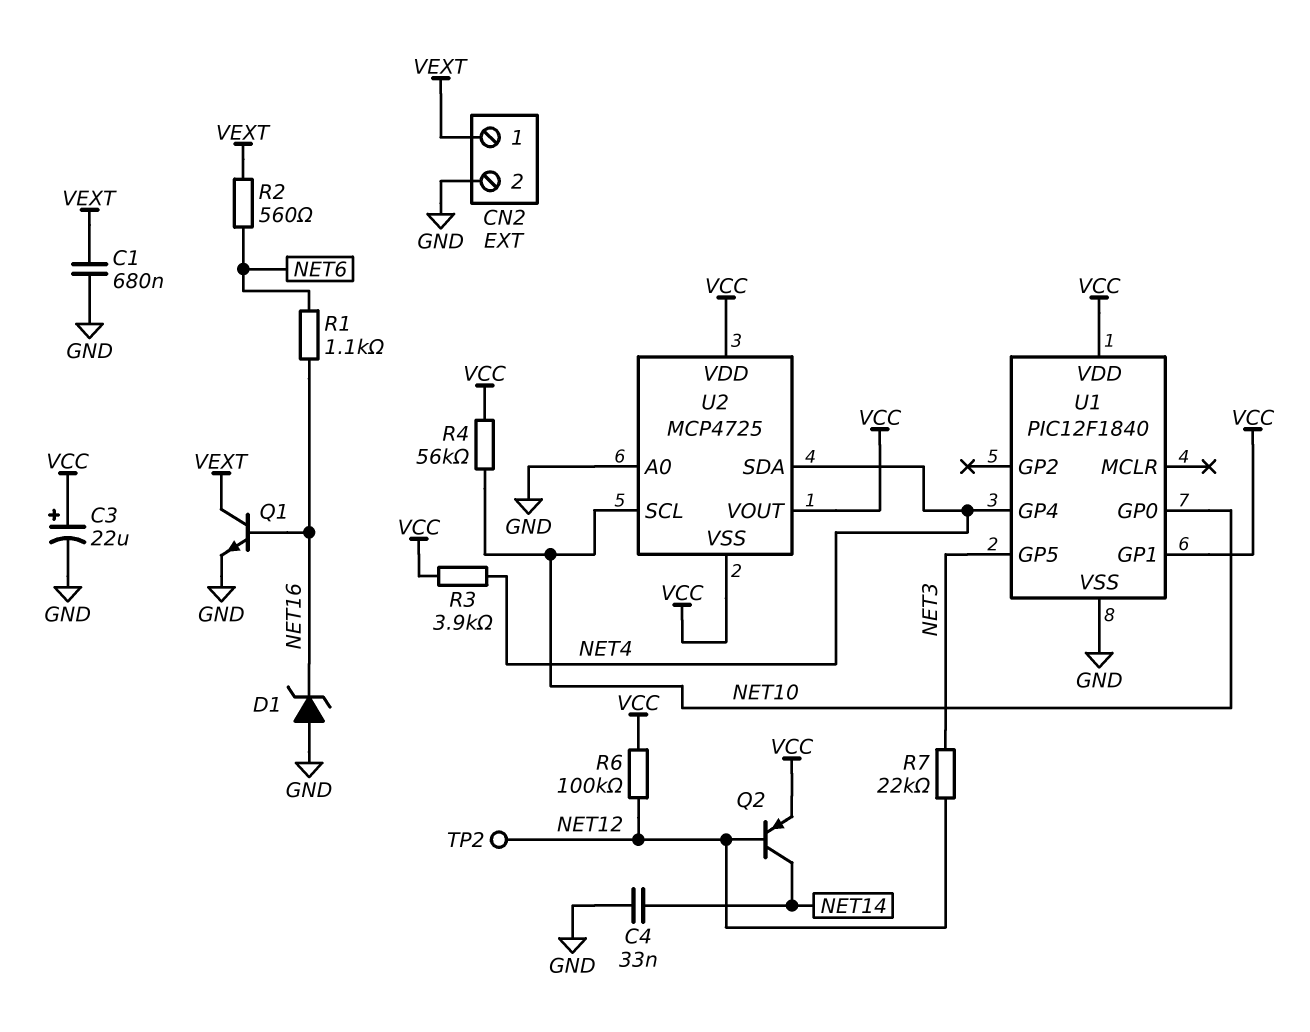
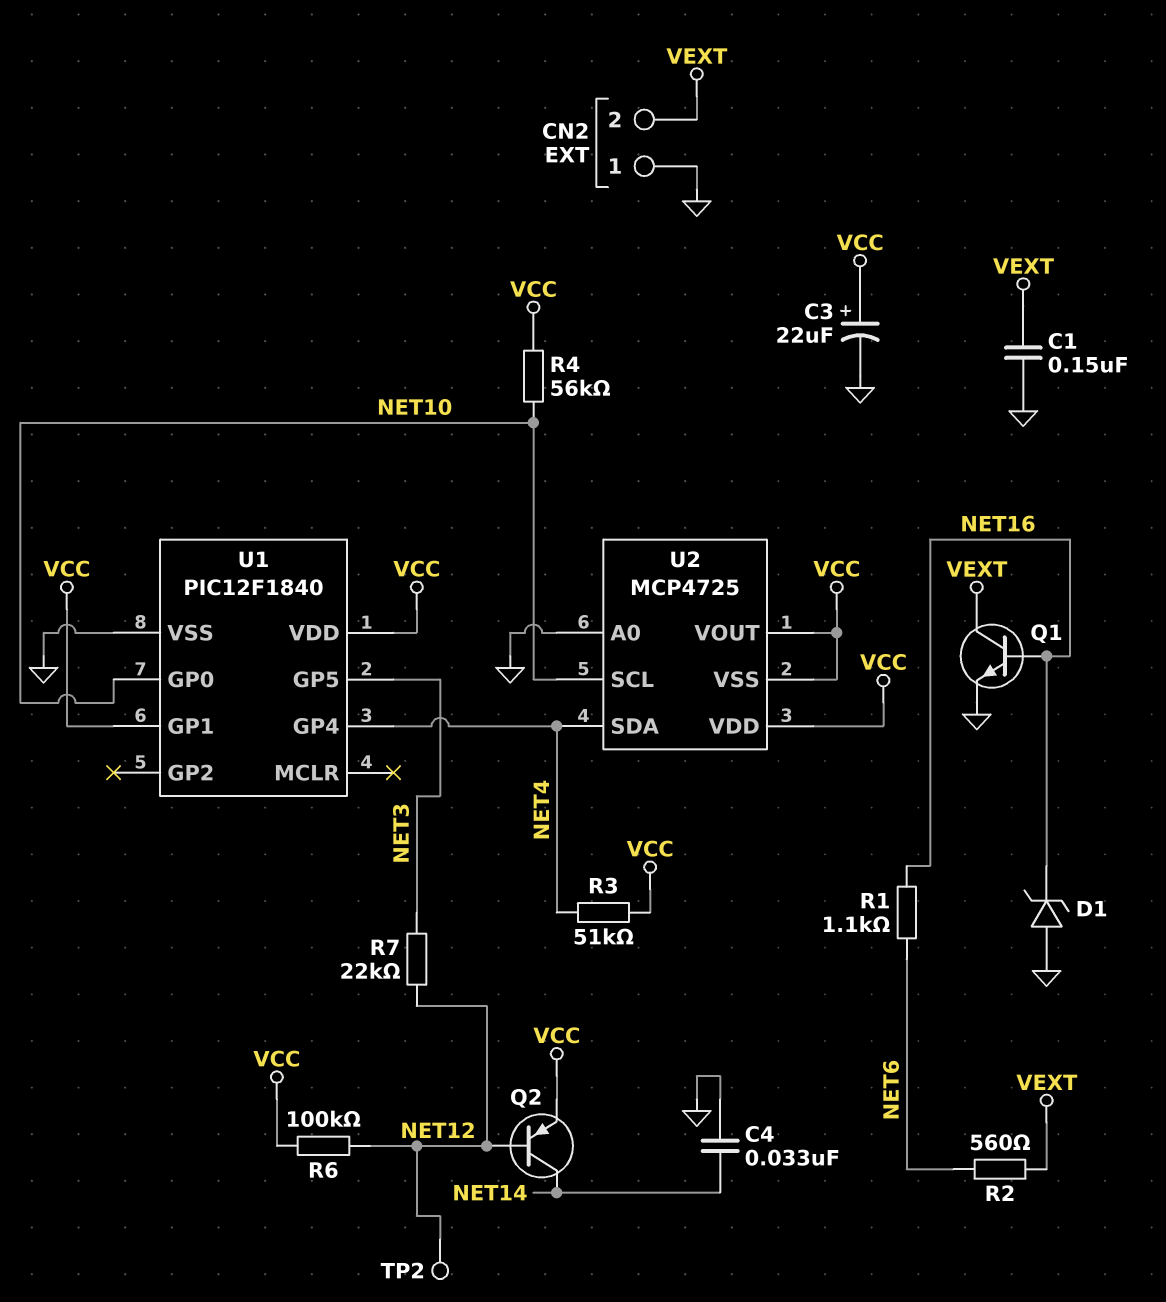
C1: 680nF (GND, VEXT) -> 150nF (GND, VEXT)
CN2 pin 1: VEXT -> GND
CN2 pin 2: GND -> VEXT
R3: 3.9k (NET4, VCC) -> 51k (NET4, VCC)

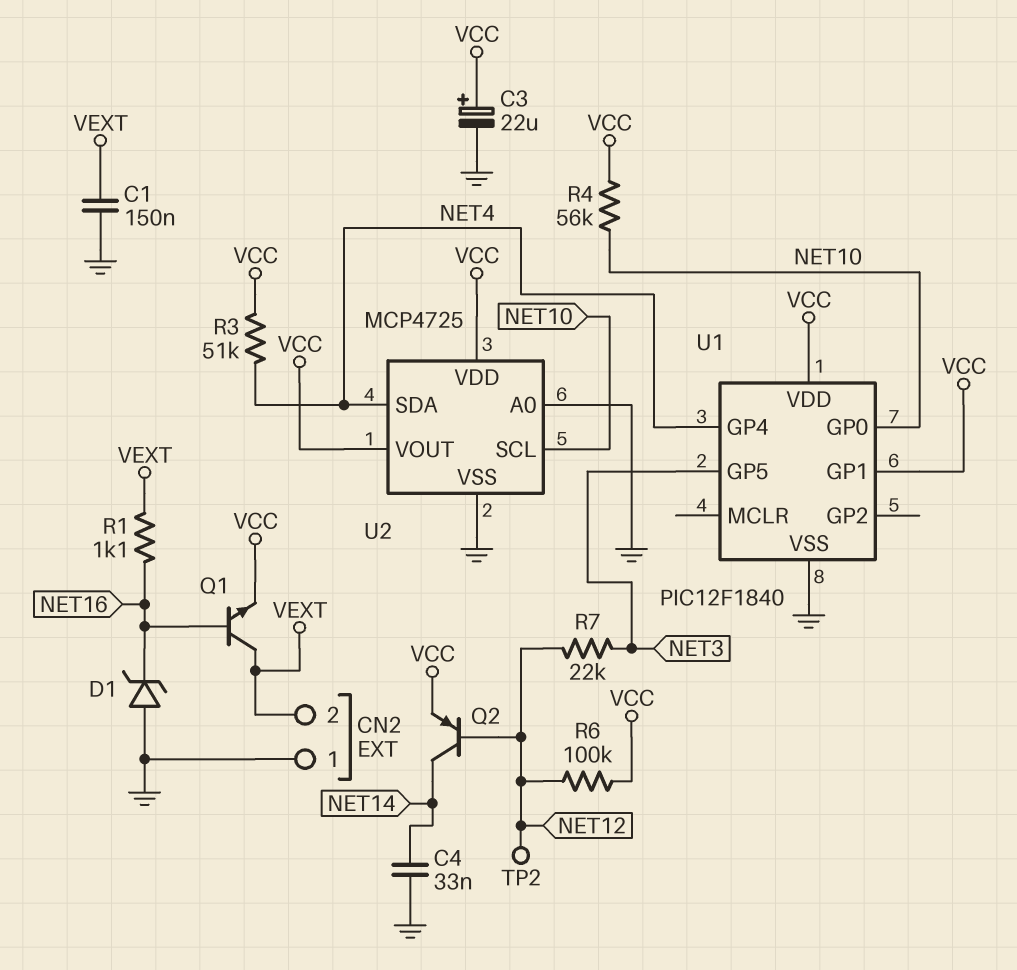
Q1: NPN (B NET16, C VEXT, E GND) -> NPN (B NET16, C VEXT, E VCC)
R1: 1.1k (NET6, NET16) -> 1.1k (NET16, VEXT)
R2: 560 (NET6, VEXT) -> none
U2 pin VSS: VCC -> GND

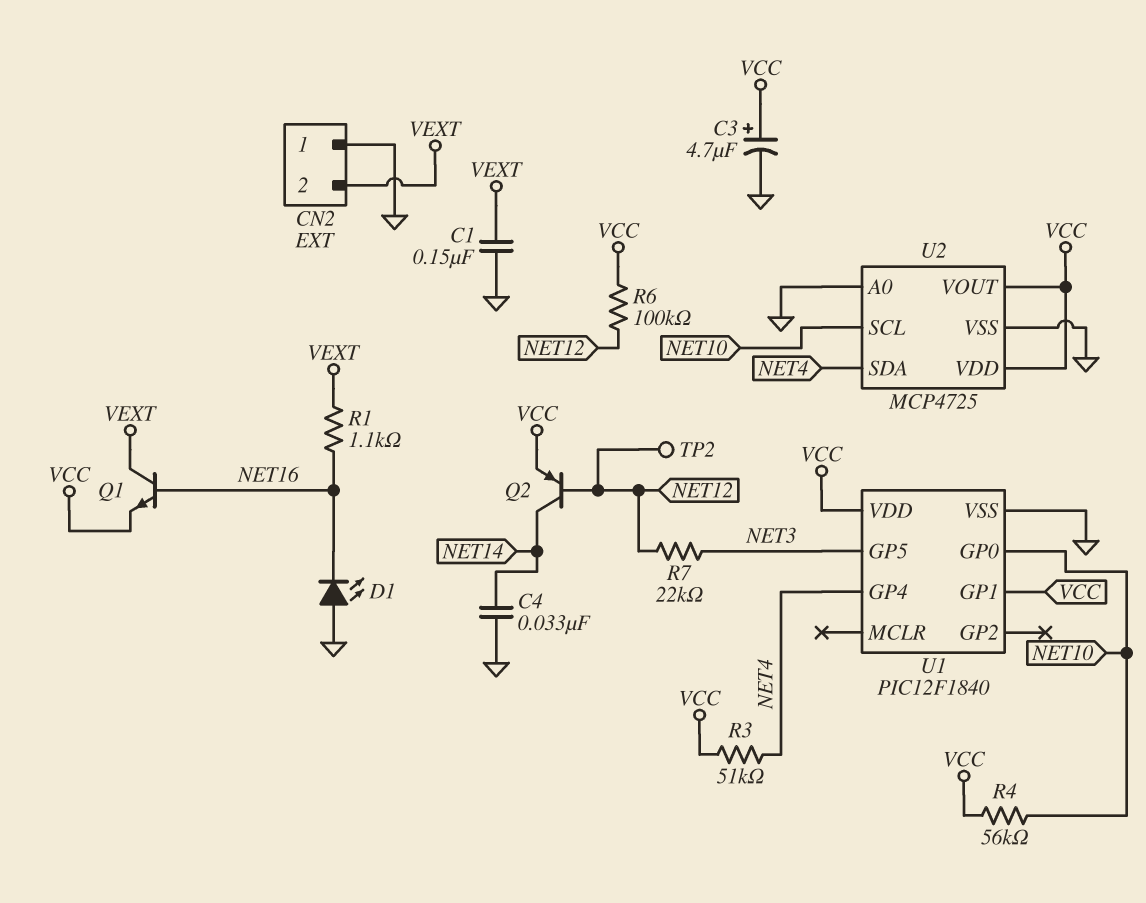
C3: 22uF (plus VCC, minus GND) -> 4.7uF (plus VCC, minus GND)
D1: zener (A GND, K NET16) -> LED (A GND, K NET16)

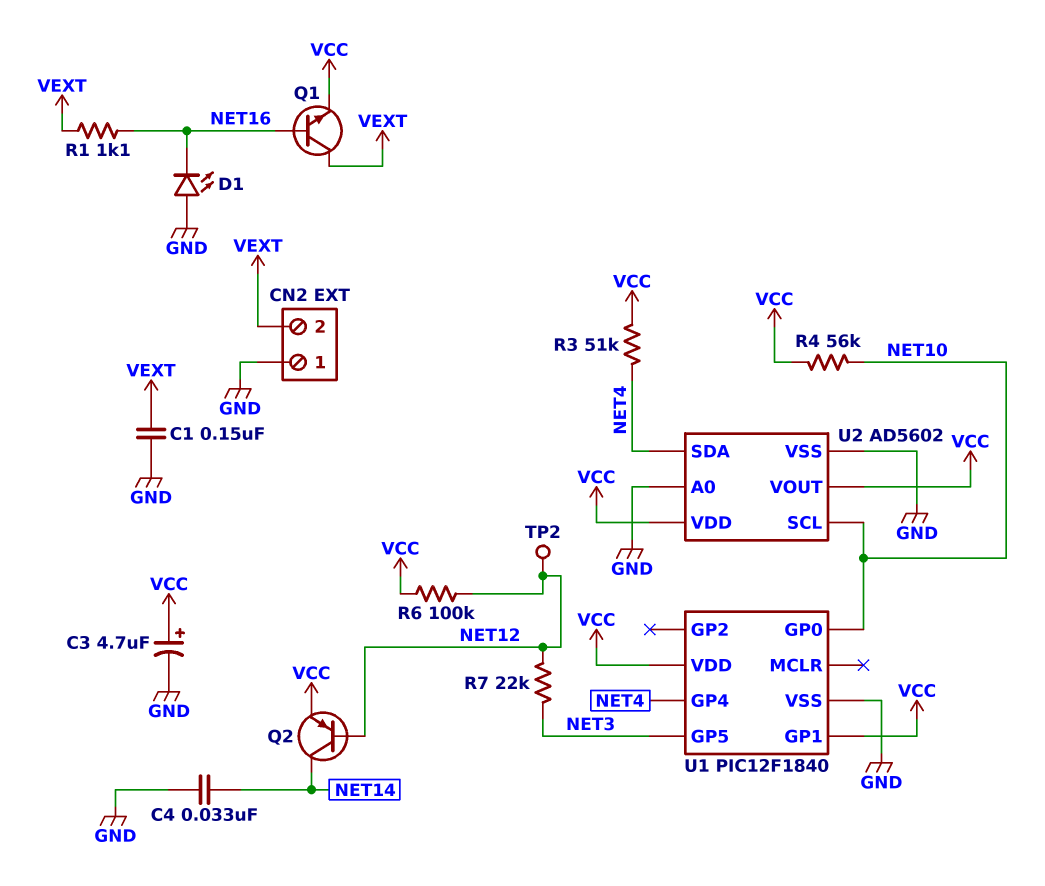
U2: MCP4725 -> AD5602

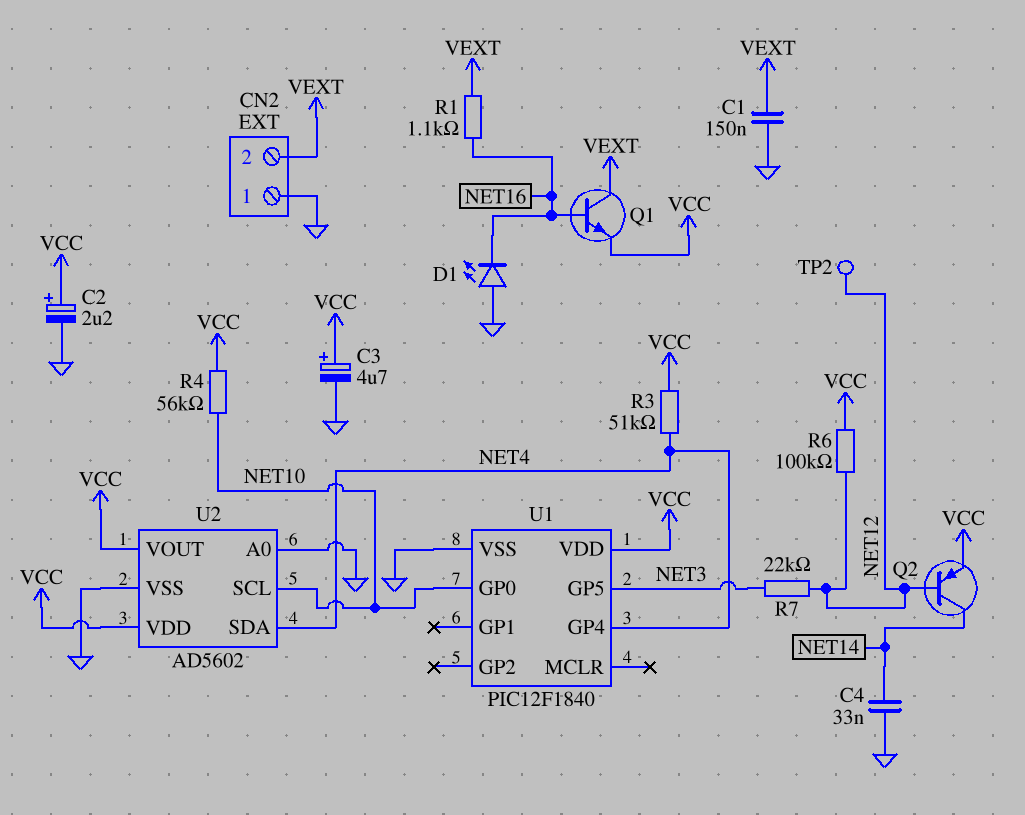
C2: none -> 2.2uF (plus VCC, minus GND)
U1 pin GP1: VCC -> none

